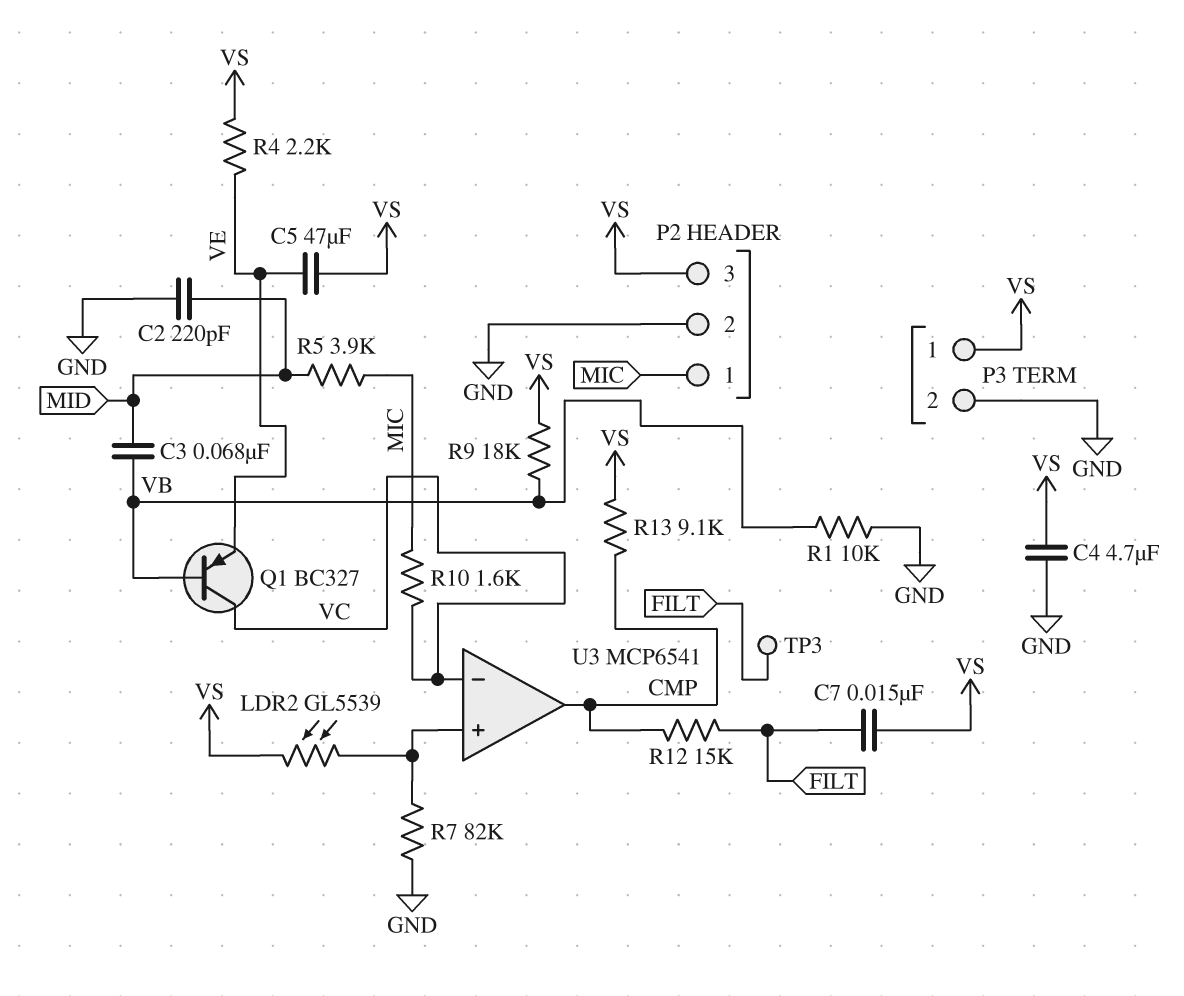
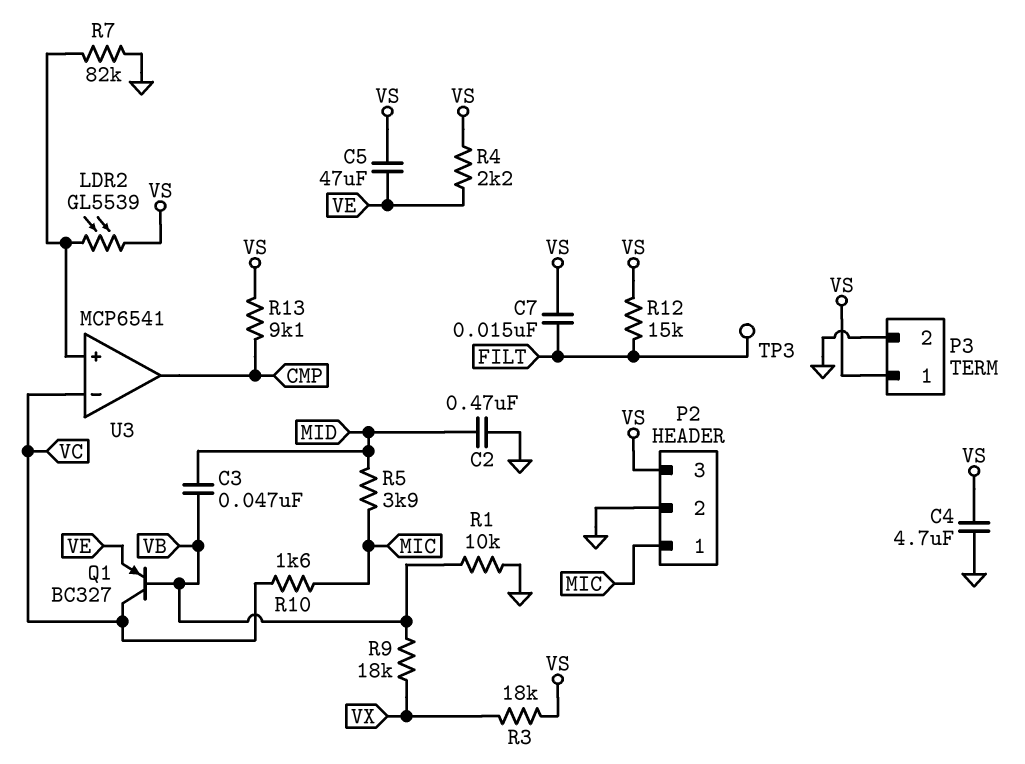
C2: 220pF (GND, MID) -> 470nF (GND, MID)
C3: 68nF (MID, VB) -> 47nF (MID, VB)
R3: none -> 18k (VS, VX)
R9: 18k (VB, VS) -> 18k (VB, VX)
R12: 15k (CMP, FILT) -> 15k (FILT, VS)

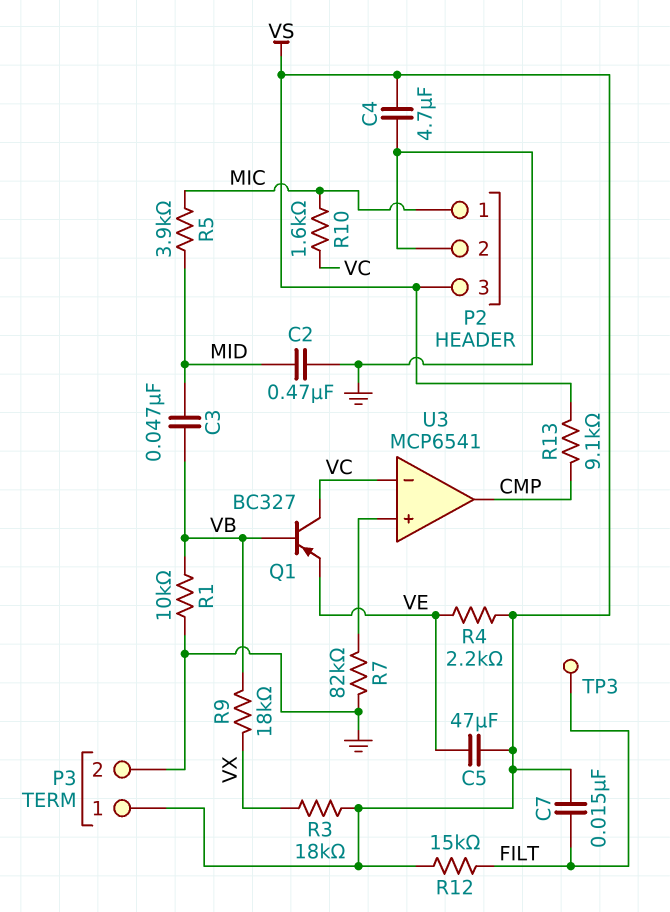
LDR2: GL5539 (U3/in+, VS) -> none

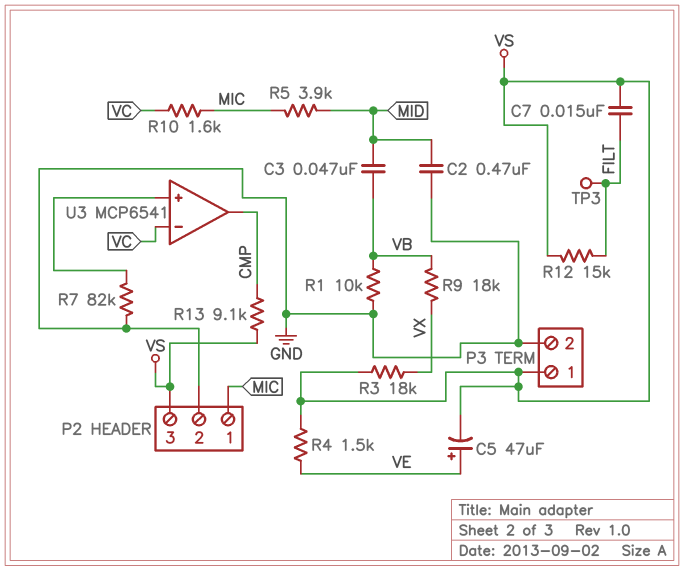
C4: 4.7uF (GND, VS) -> none
C5: 47uF (VE, VS) -> 47uF (plus VE, minus VS)
Q1: PNP BC327 (B VB, C VC, E VE) -> none
R4: 2.2k (VE, VS) -> 1.5k (VE, VS)

